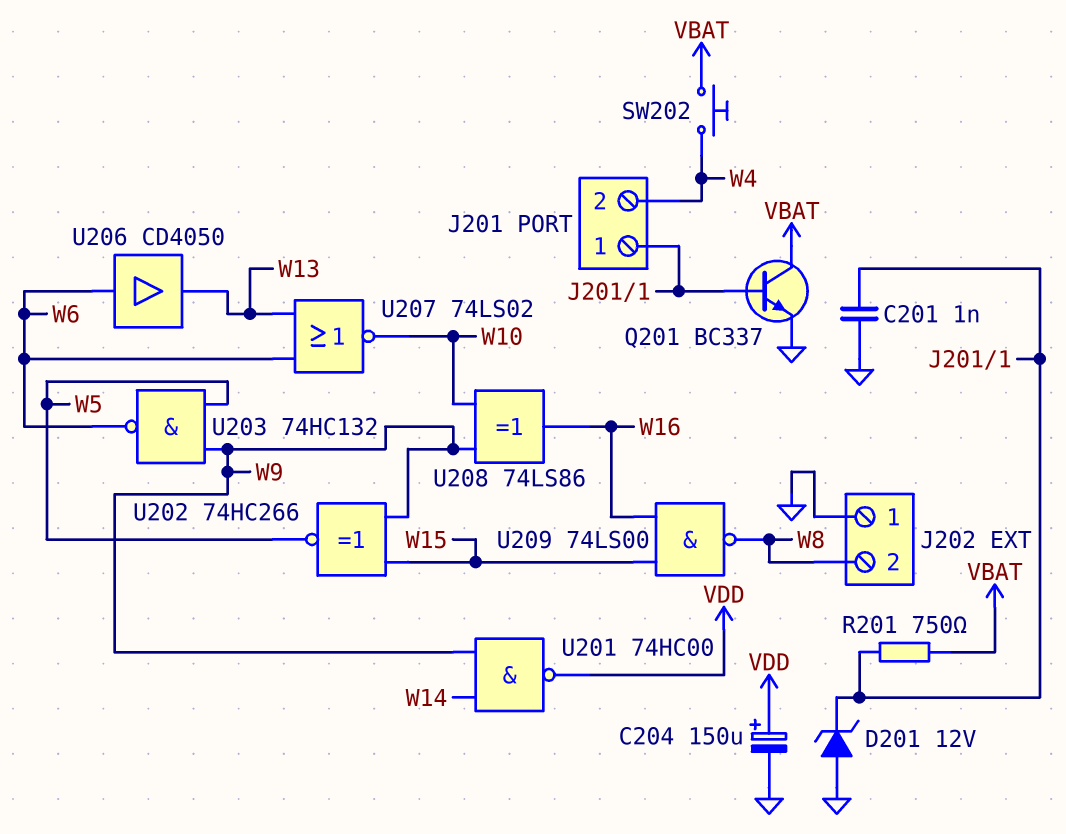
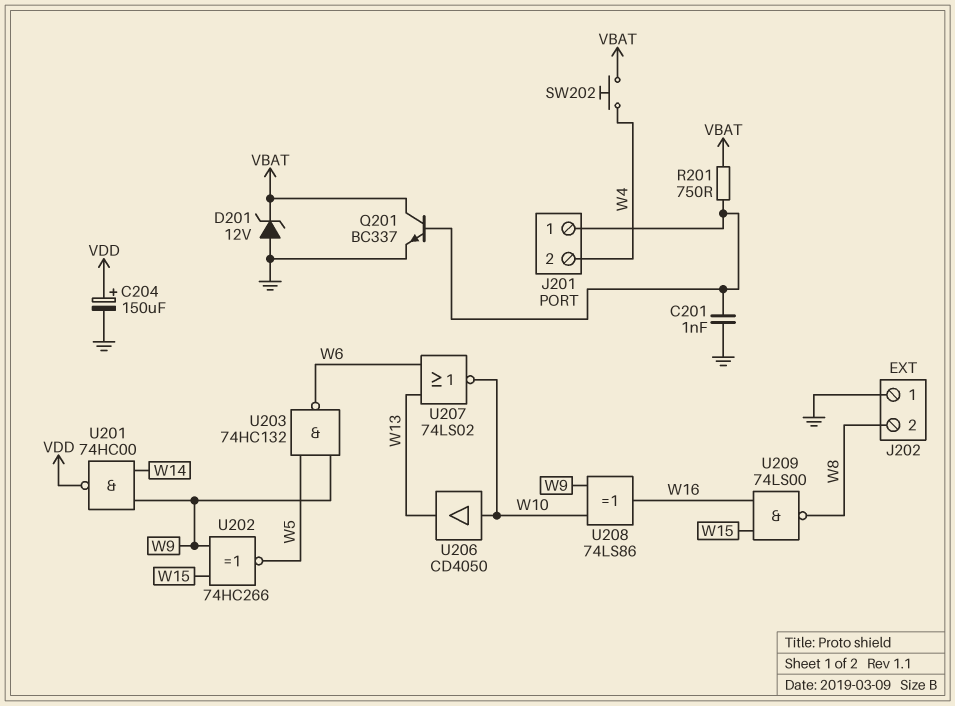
D201: zener 12V (A GND, K J201/1) -> zener 12V (A GND, K VBAT)
U206: buffer CD4050 (in W6, out W13) -> buffer CD4050 (in W10, out W13)

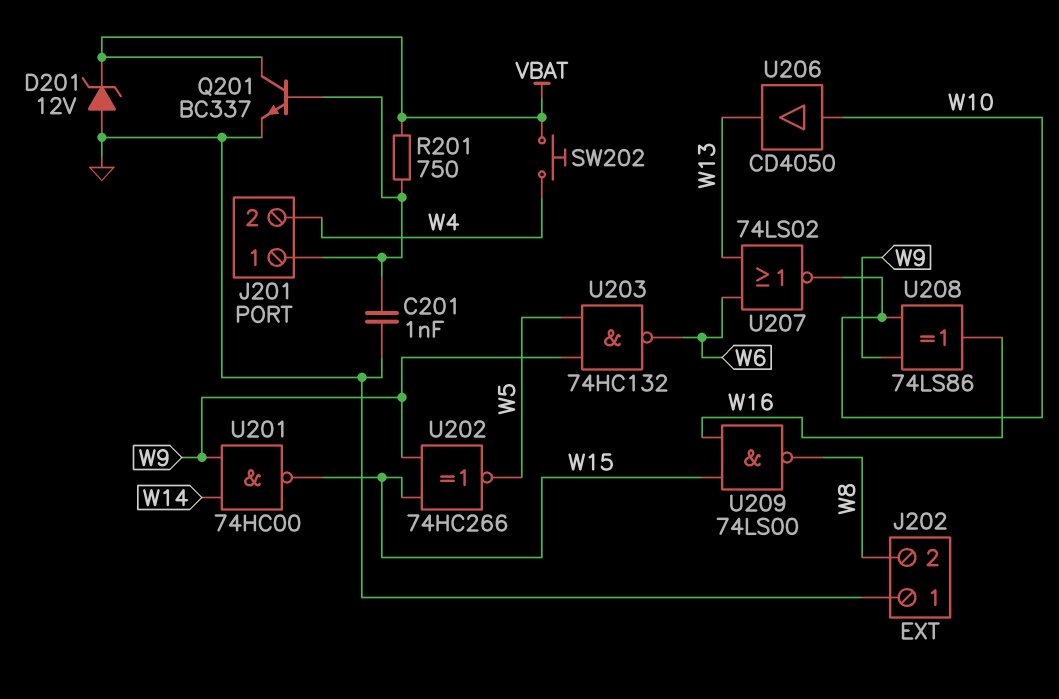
C204: 150uF (plus VDD, minus GND) -> none
U201: NAND 74HC00 (in W9, in W14, out VDD) -> NAND 74HC00 (in W9, in W14, out W15)

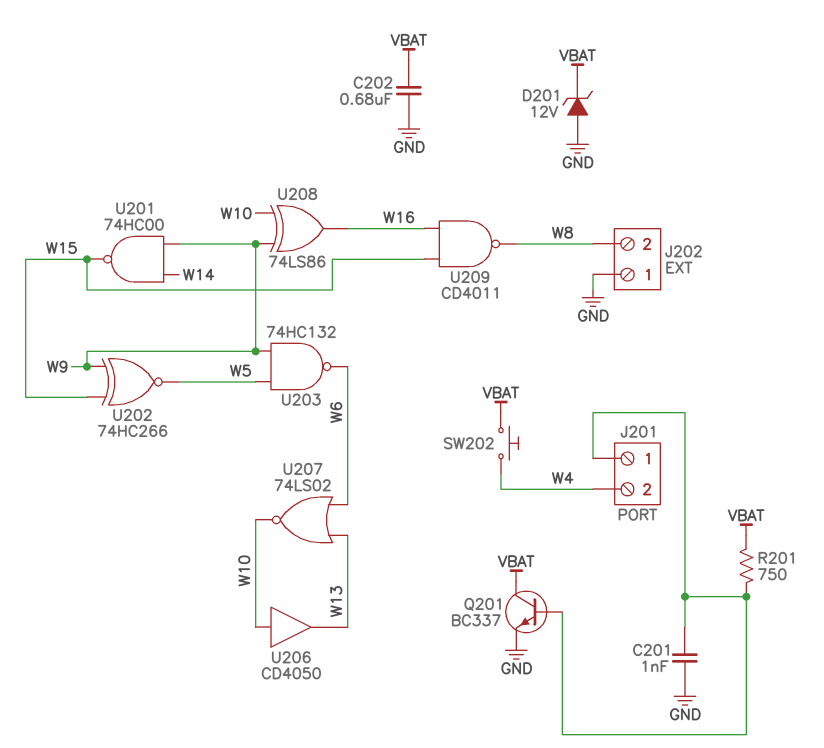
C202: none -> 680nF (GND, VBAT)
U209: NAND 74LS00 (in W15, in W16, out W8) -> NAND CD4011 (in W15, in W16, out W8)

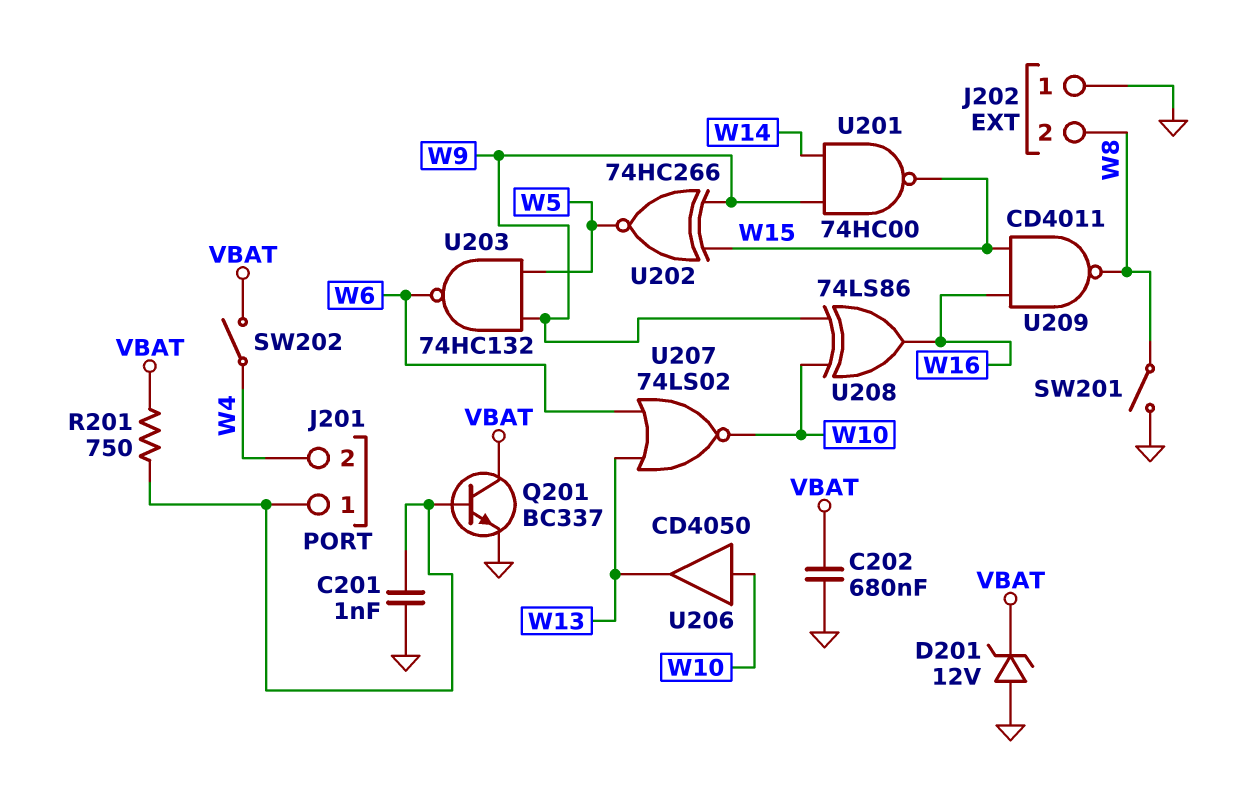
SW201: none -> switch (GND, W8)
SW202: button (VBAT, W4) -> switch (VBAT, W4)

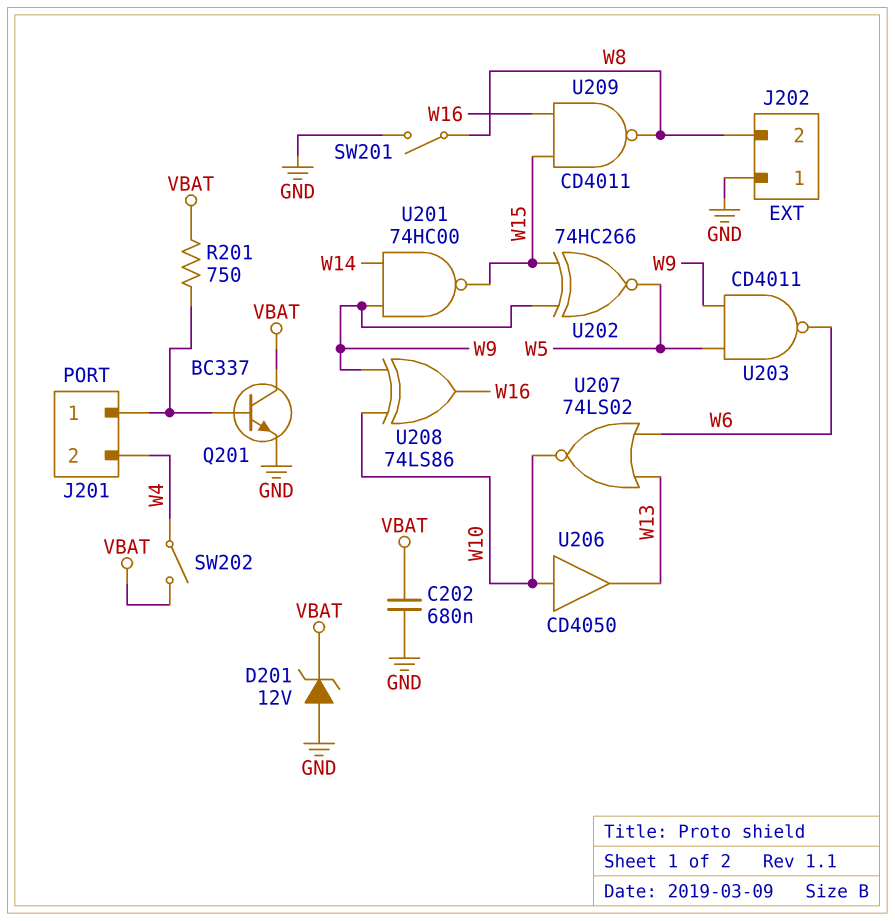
C201: 1nF (GND, J201/1) -> none
U203: NAND 74HC132 (in W5, in W9, out W6) -> NAND CD4011 (in W5, in W9, out W6)

